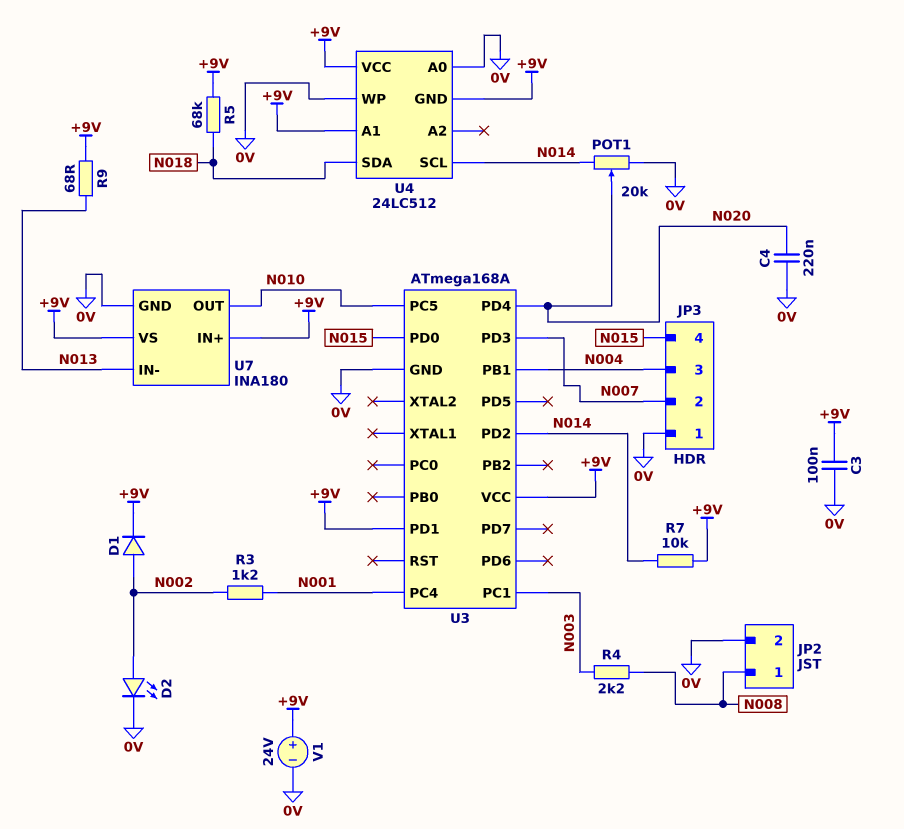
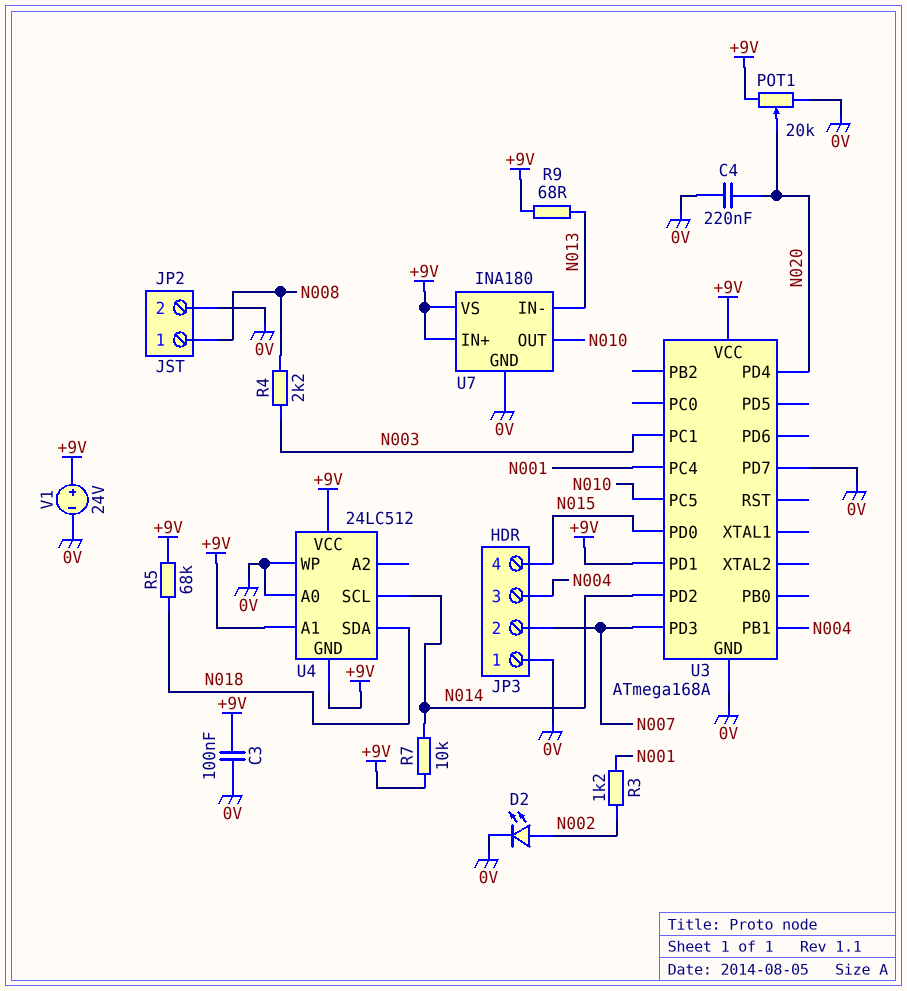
D1: diode (A N002, K +9V) -> none
POT1: 20k (0V, N014, wiper N020) -> 20k (+9V, 0V, wiper N020)
U3 pin PD7: none -> 0V

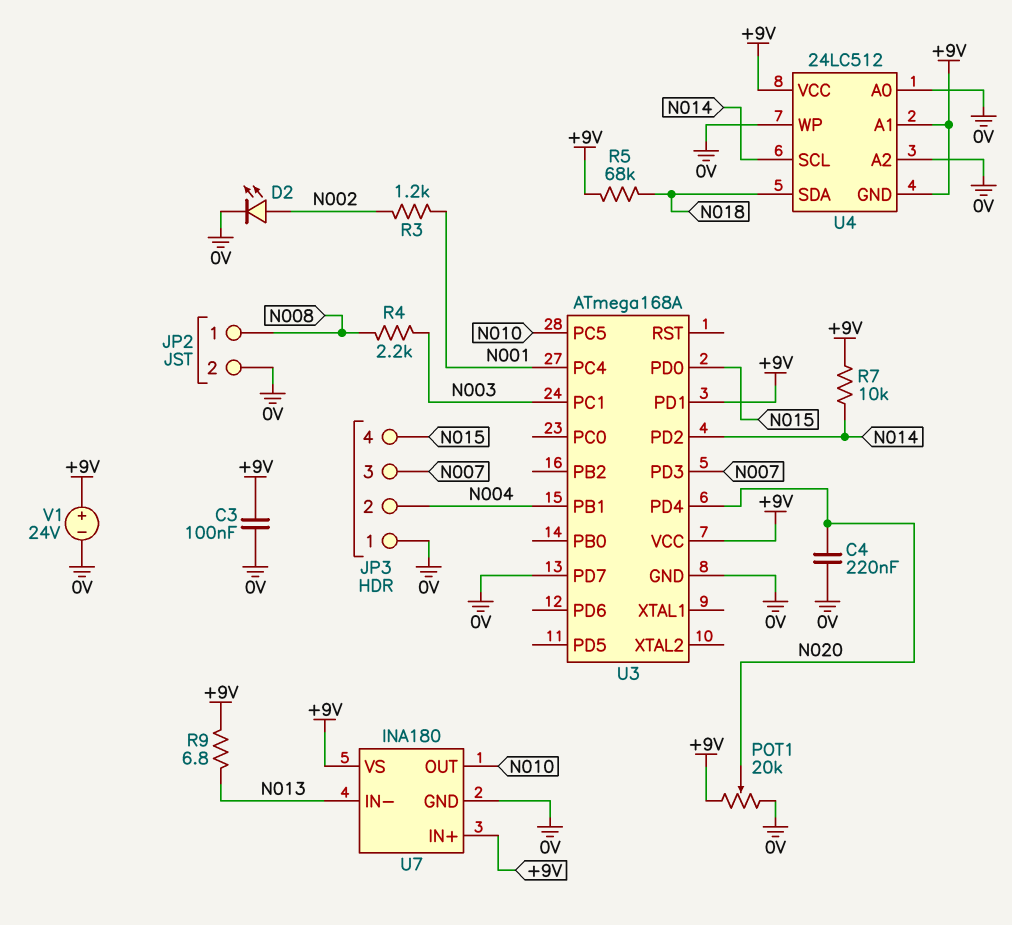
JP3 pin 2: N007 -> N004
JP3 pin 3: N004 -> N007
R9: 68 (+9V, N013) -> 6.8 (+9V, N013)
U4 pin A2: none -> 0V

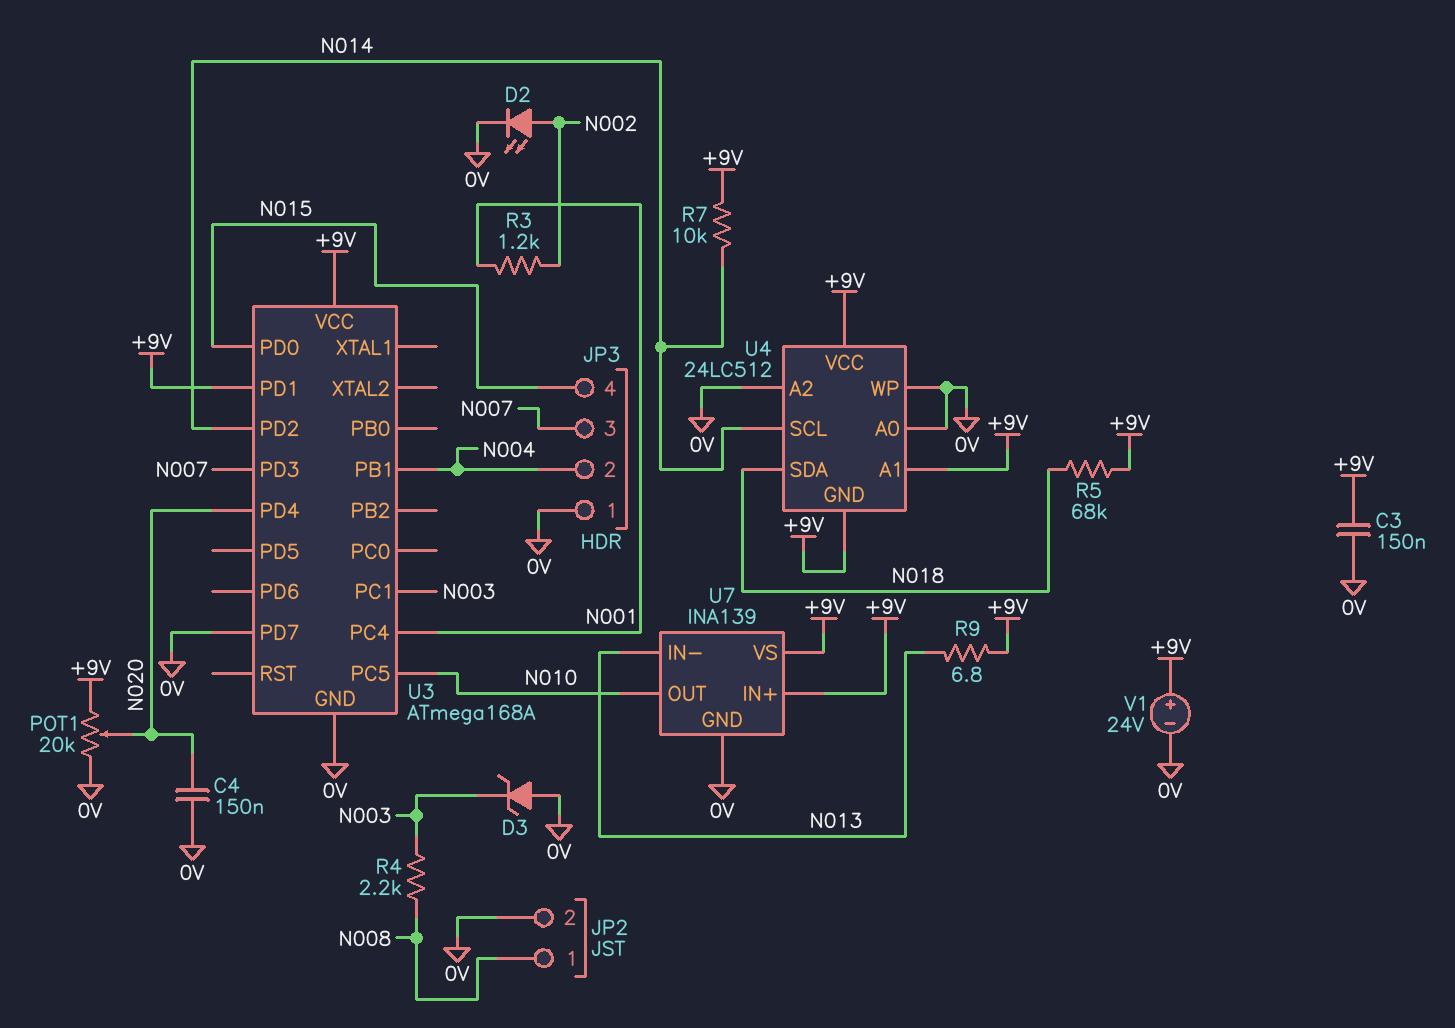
C3: 100nF (+9V, 0V) -> 150nF (+9V, 0V)
C4: 220nF (0V, N020) -> 150nF (0V, N020)
D3: none -> zener (A 0V, K N003)
U7: INA180 -> INA139

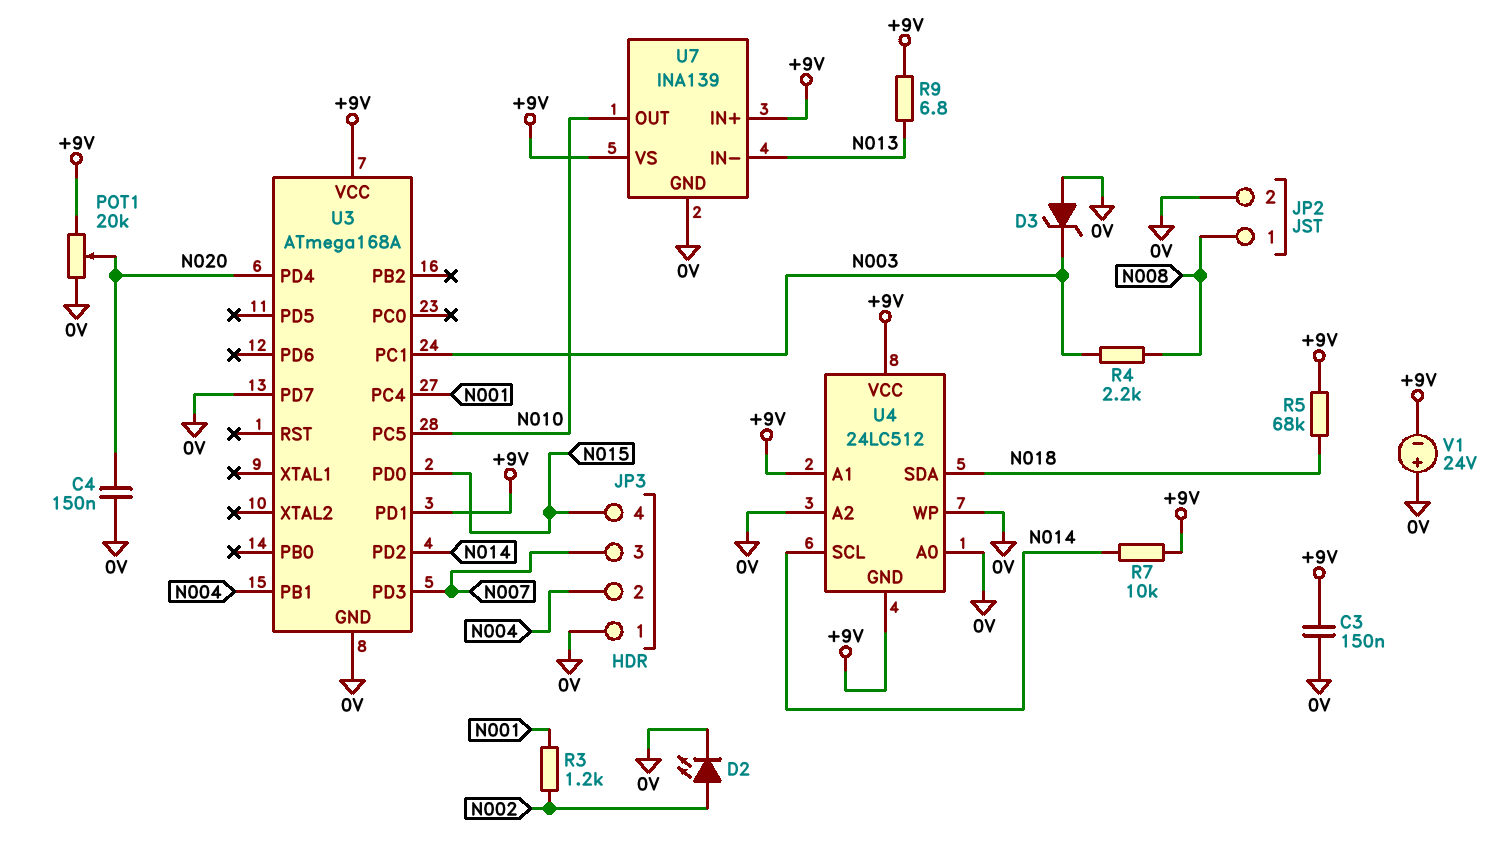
V1: 24V (plus +9V, minus 0V) -> 24V (plus 0V, minus +9V)

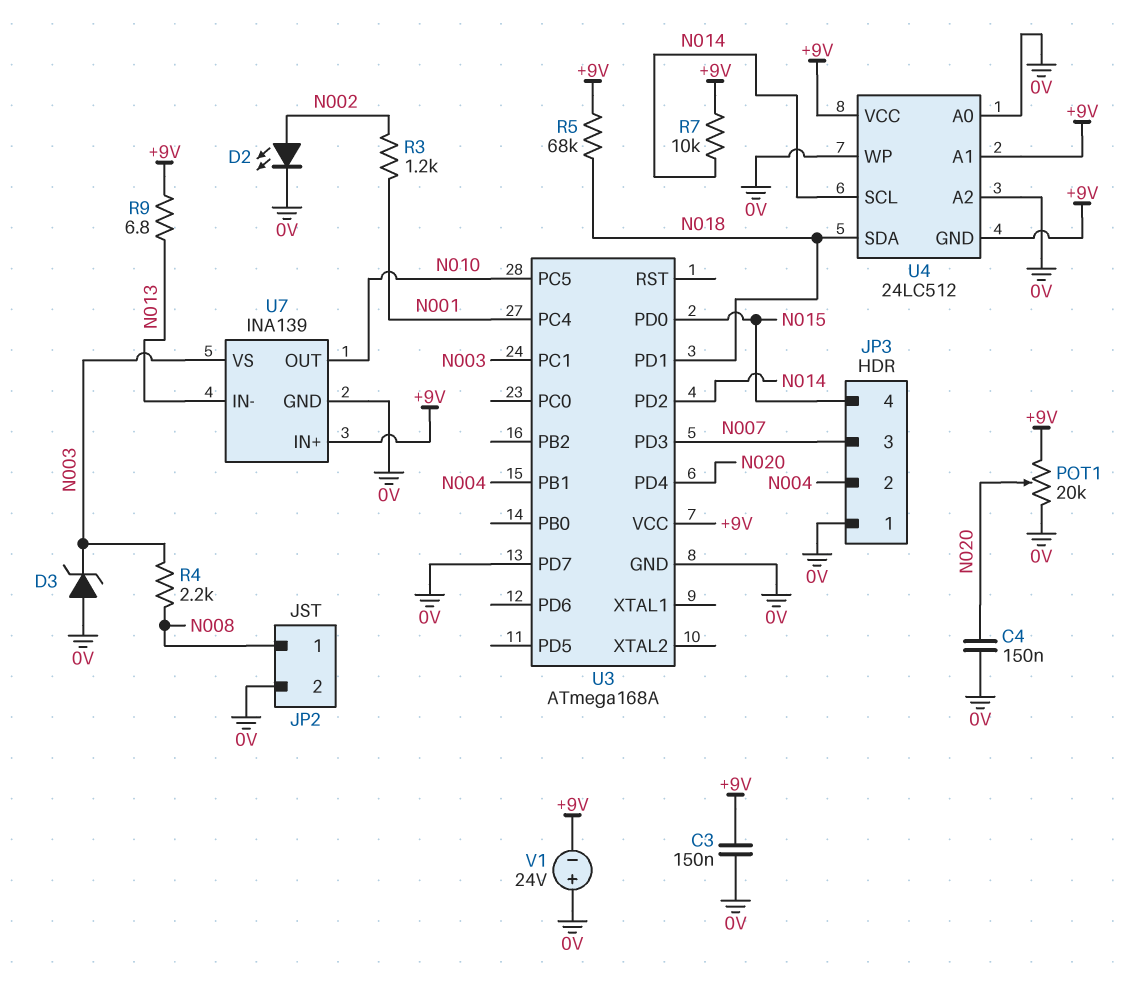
U3 pin PD1: +9V -> N018
U7 pin VS: +9V -> N003

